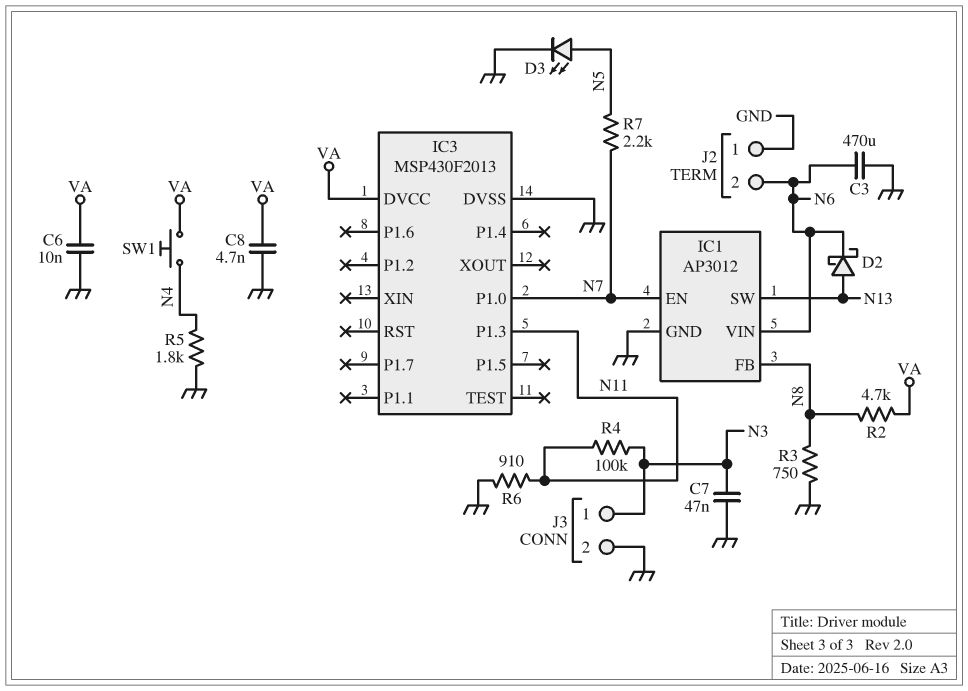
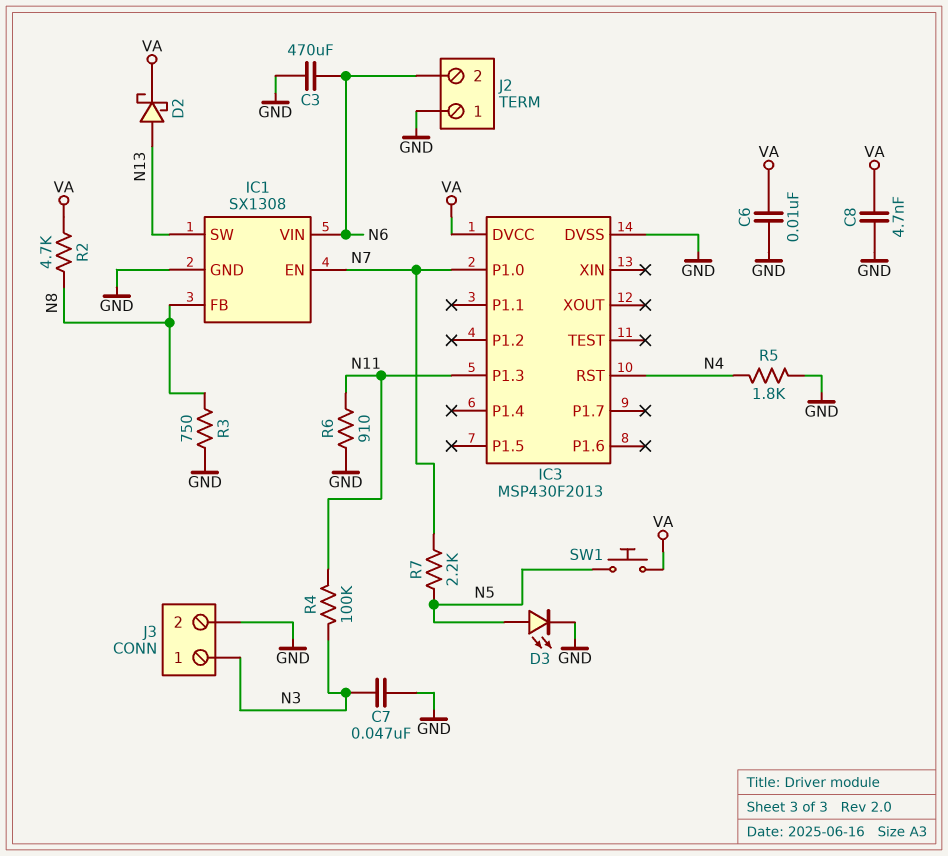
D2: schottky (A N13, K N6) -> schottky (A N13, K VA)
IC1: AP3012 -> SX1308
IC3 pin RST: none -> N4
SW1: button (N4, VA) -> button (N5, VA)

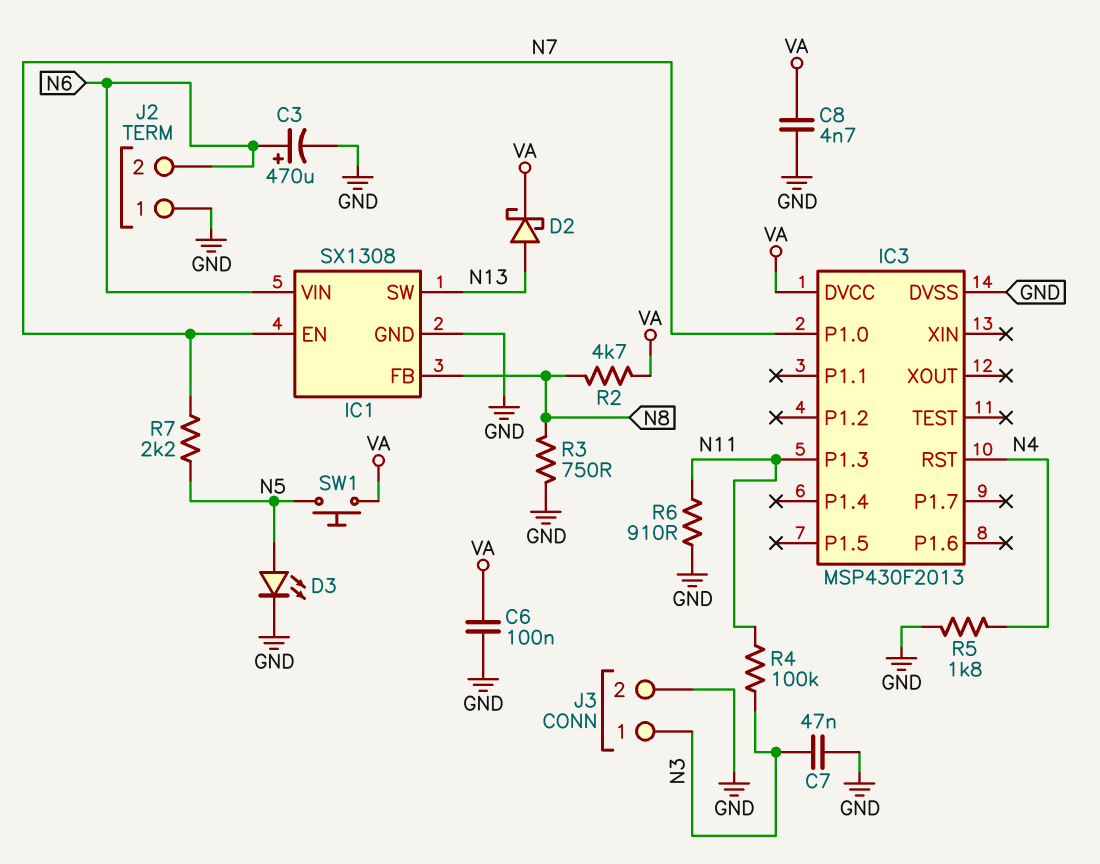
C3: 470uF (GND, N6) -> 470uF (plus N6, minus GND)
C6: 10nF (GND, VA) -> 100nF (GND, VA)

